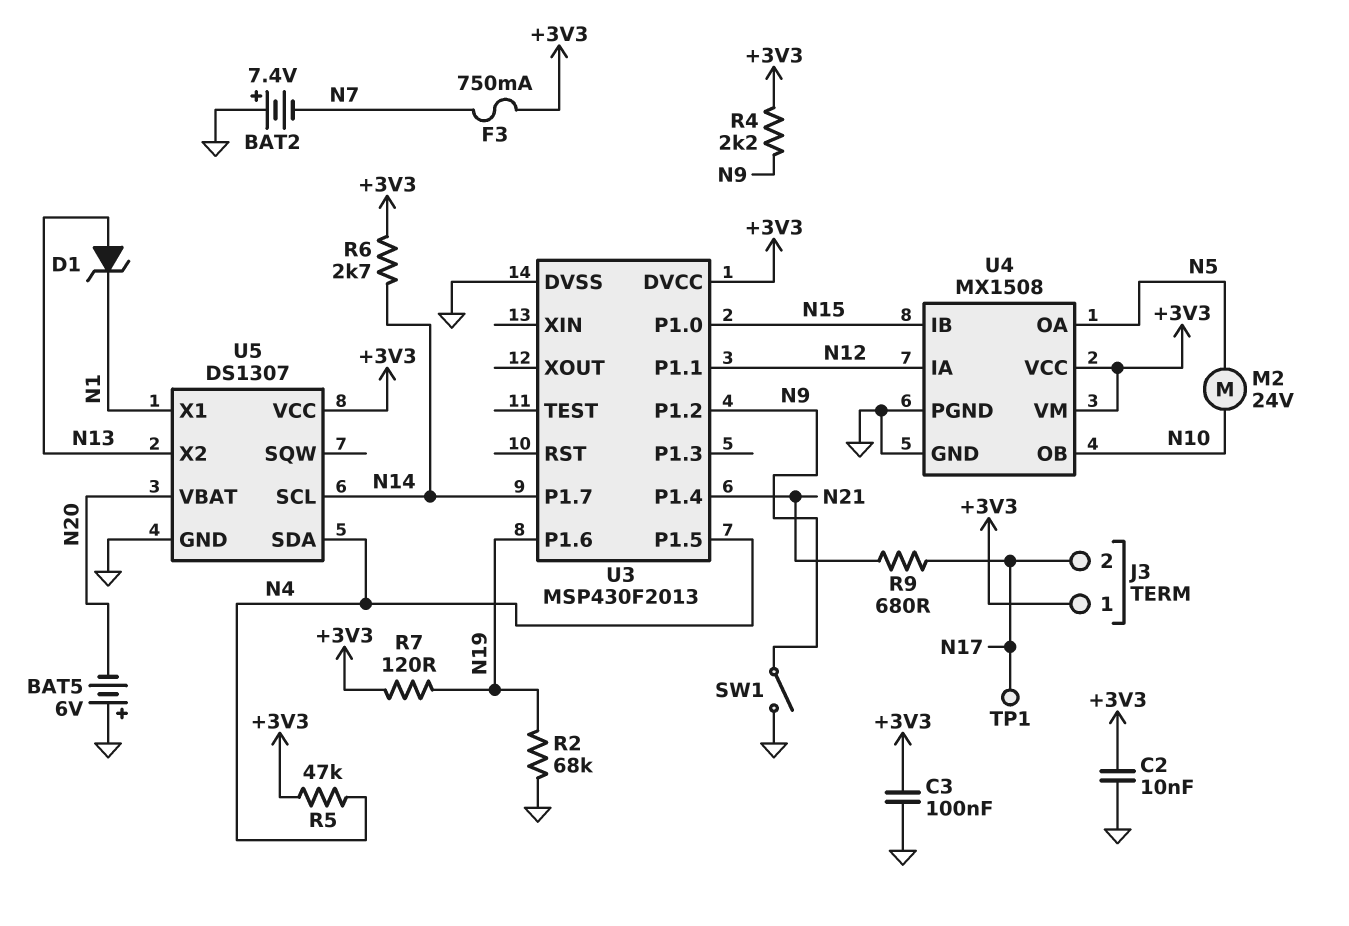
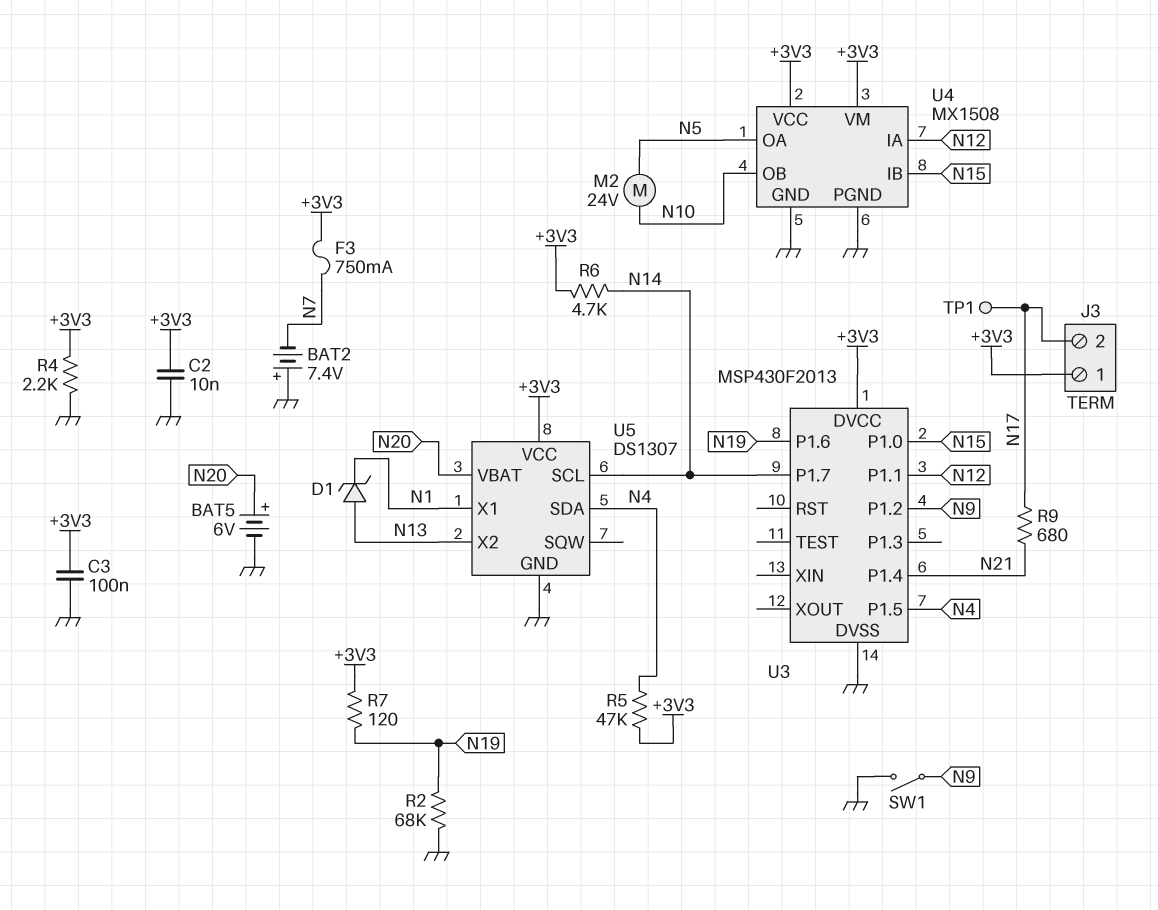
BAT5: 6V (plus GND, minus N20) -> 6V (plus N20, minus GND)
R4: 2.2k (+3V3, N9) -> 2.2k (+3V3, GND)
R6: 2.7k (+3V3, N14) -> 4.7k (+3V3, N14)

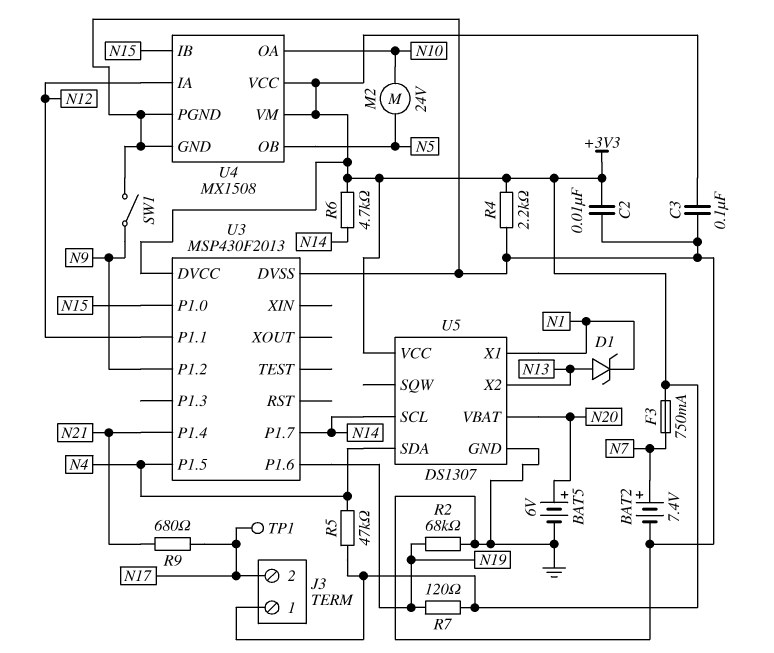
BAT2: 7.4V (plus GND, minus N7) -> 7.4V (plus N7, minus GND)
U4 pin OA: N5 -> N10
U4 pin OB: N10 -> N5

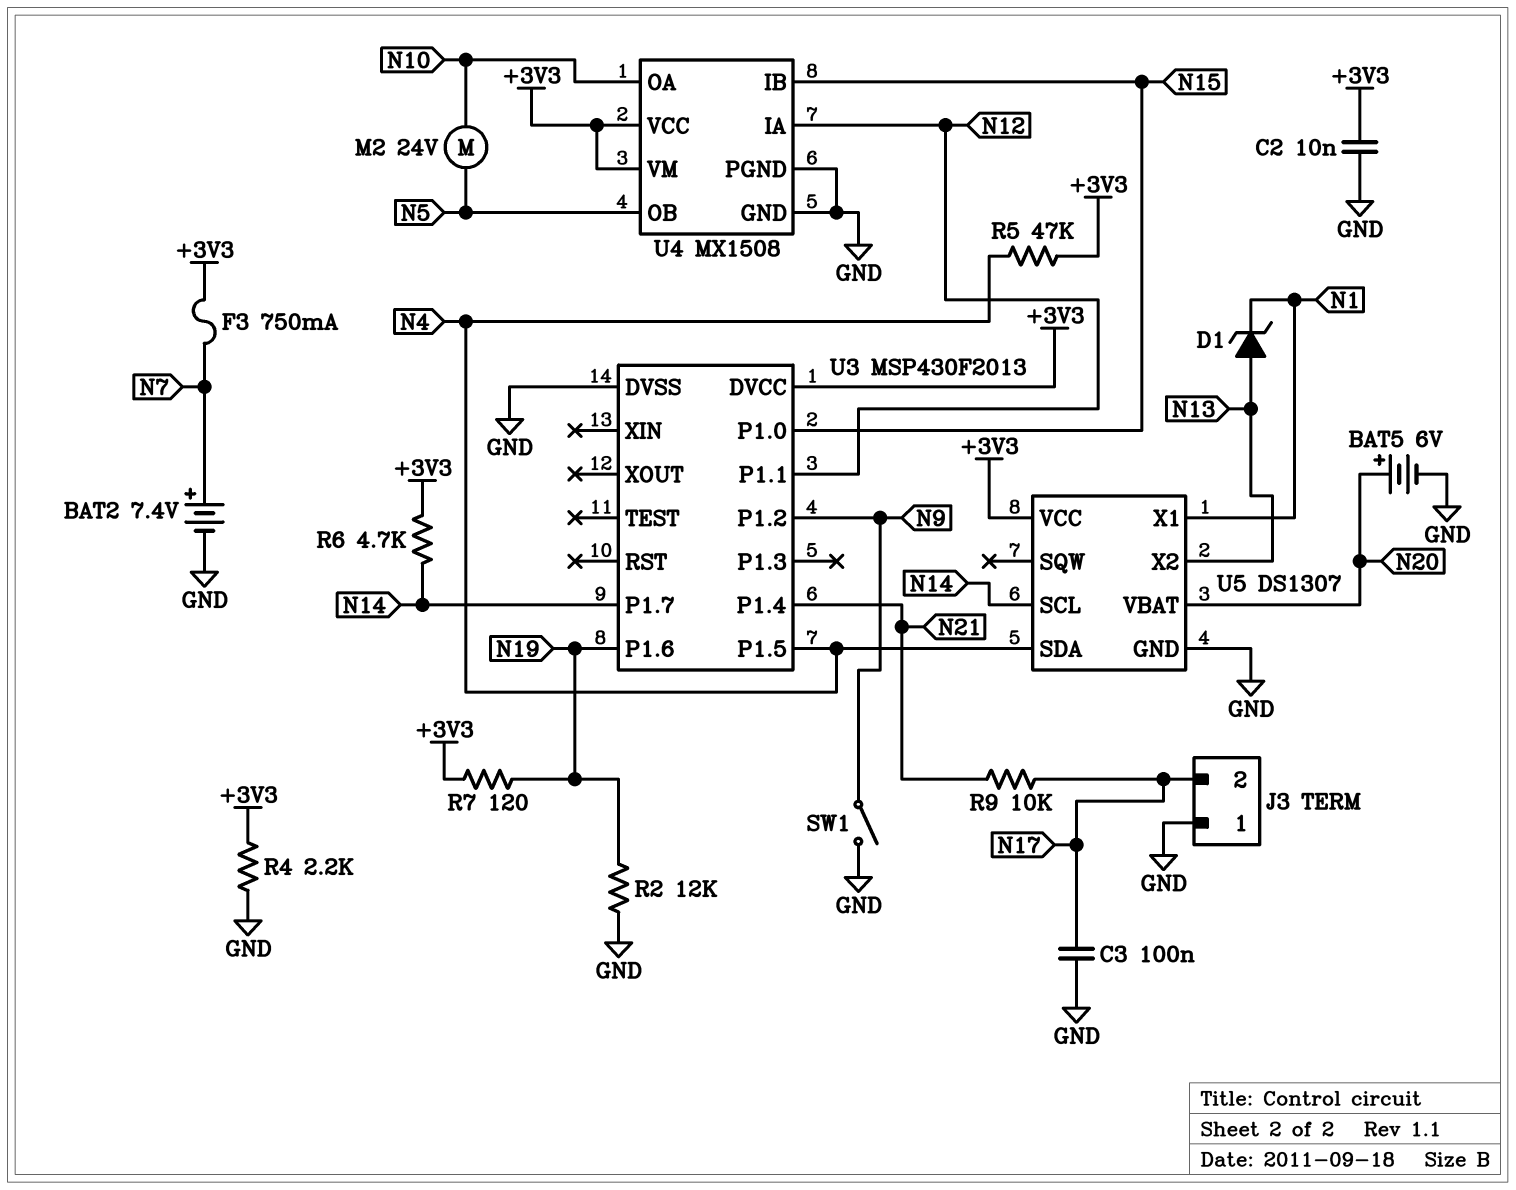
C3: 100nF (+3V3, GND) -> 100nF (GND, N17)
J3 pin 1: +3V3 -> GND
R2: 68k (GND, N19) -> 12k (GND, N19)
R9: 680 (N17, N21) -> 10k (N17, N21)
TP1: test point (N17) -> none

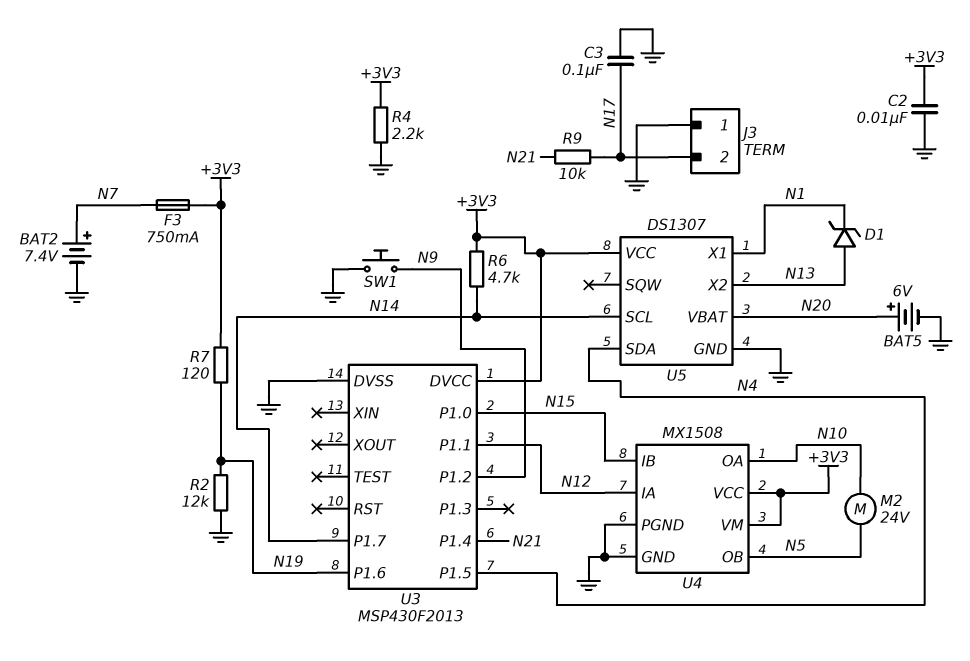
R5: 47k (+3V3, N4) -> none
SW1: switch (GND, N9) -> button (GND, N9)

